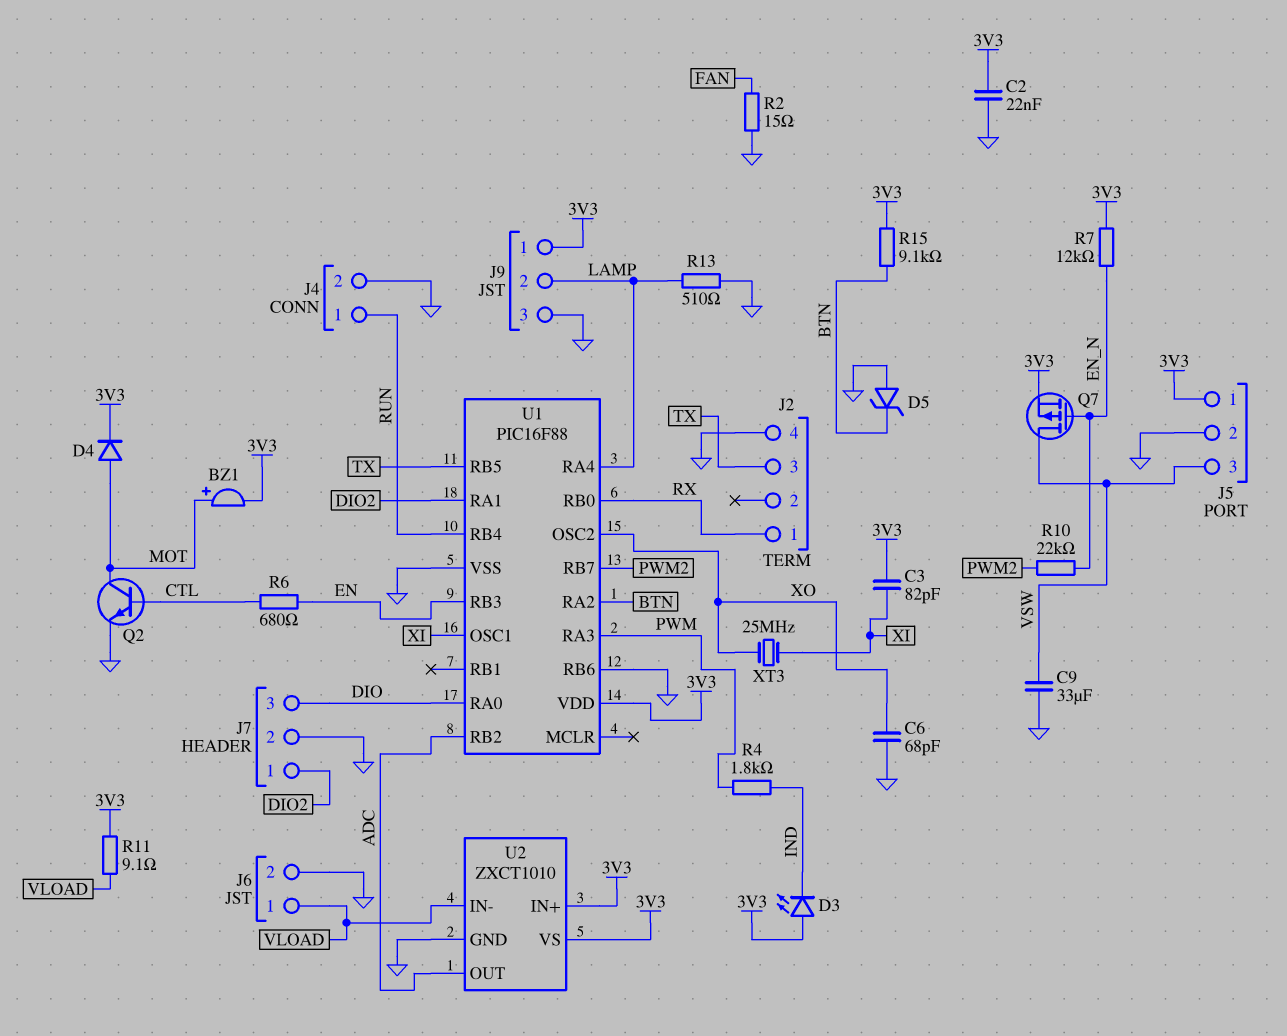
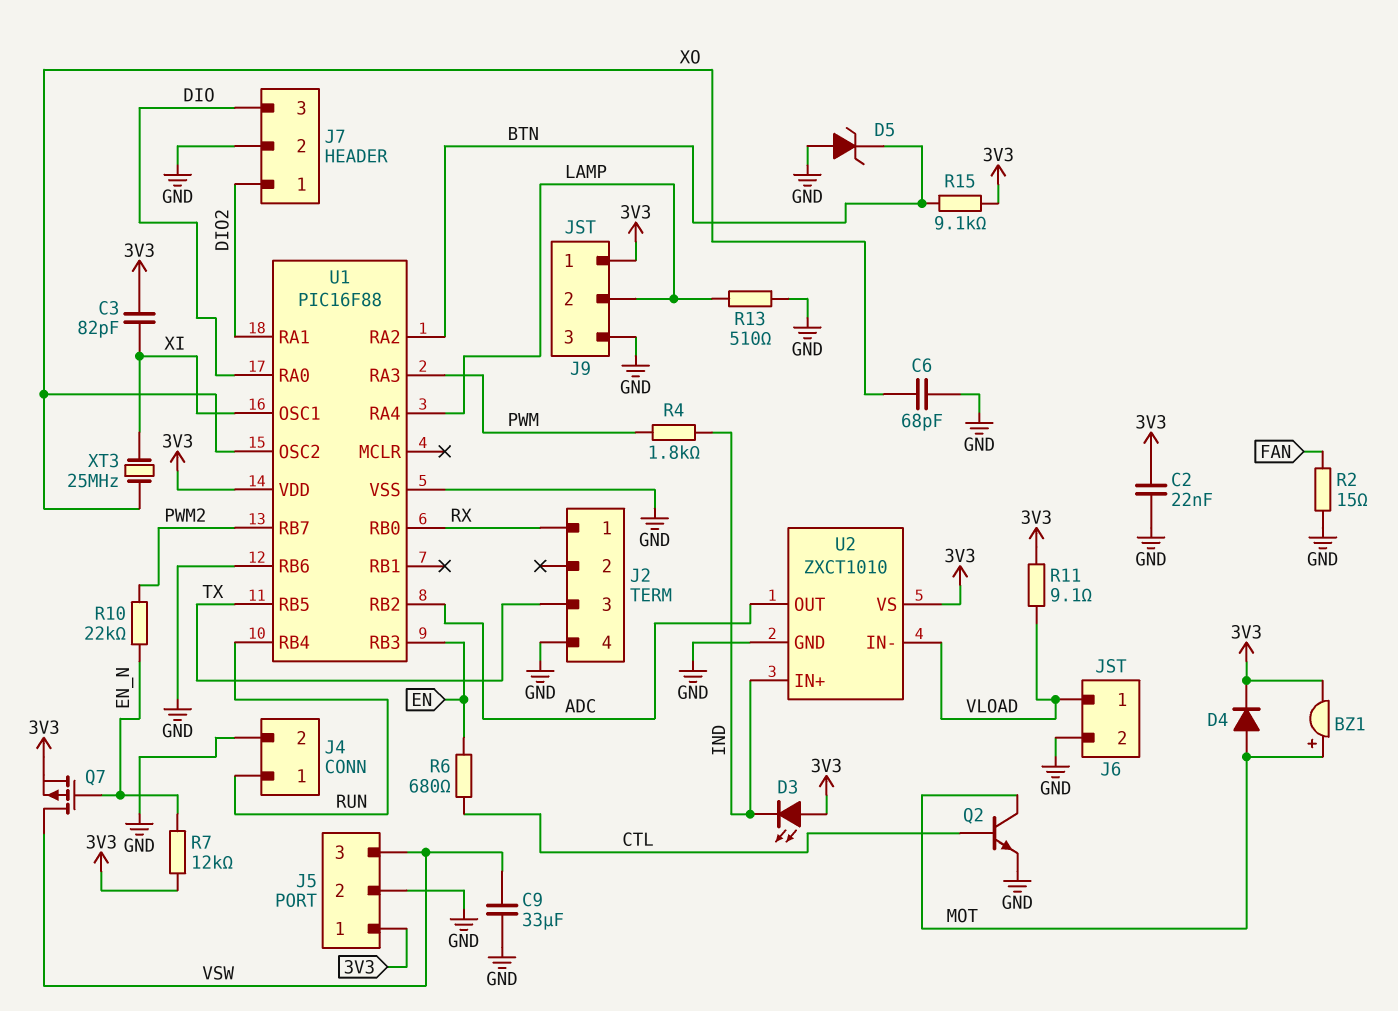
U2 pin IN+: 3V3 -> IND

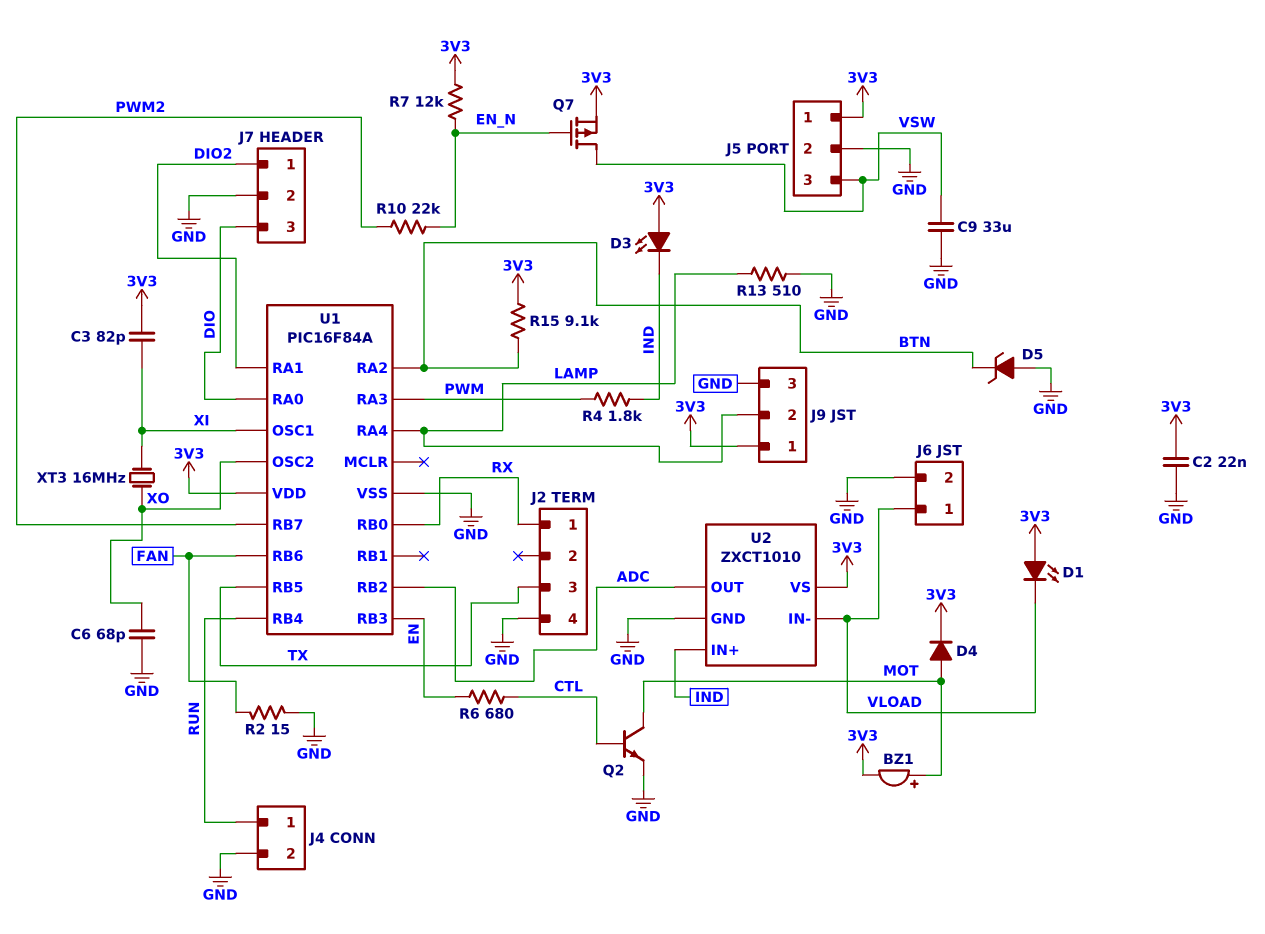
D1: none -> LED (A 3V3, K VLOAD)
R11: 9.1 (3V3, VLOAD) -> none
U1: PIC16F88 -> PIC16F84A
U1 pin RB6: GND -> FAN
XT3: 25MHz (XI, XO) -> 16MHz (XI, XO)

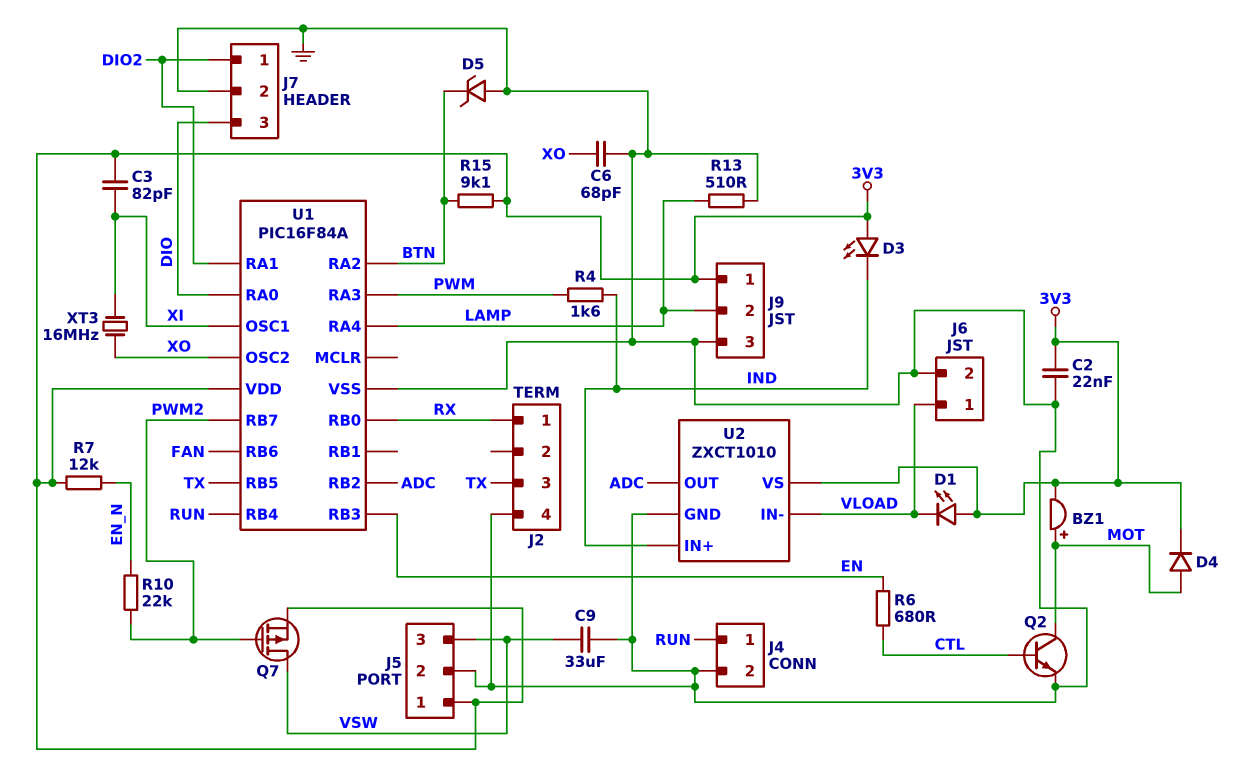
Q7: PMOS (G EN_N, D VSW, S 3V3) -> PMOS (G PWM2, D VSW, S 3V3)
R2: 15 (FAN, GND) -> none
R4: 1.8k (IND, PWM) -> 1.6k (IND, PWM)

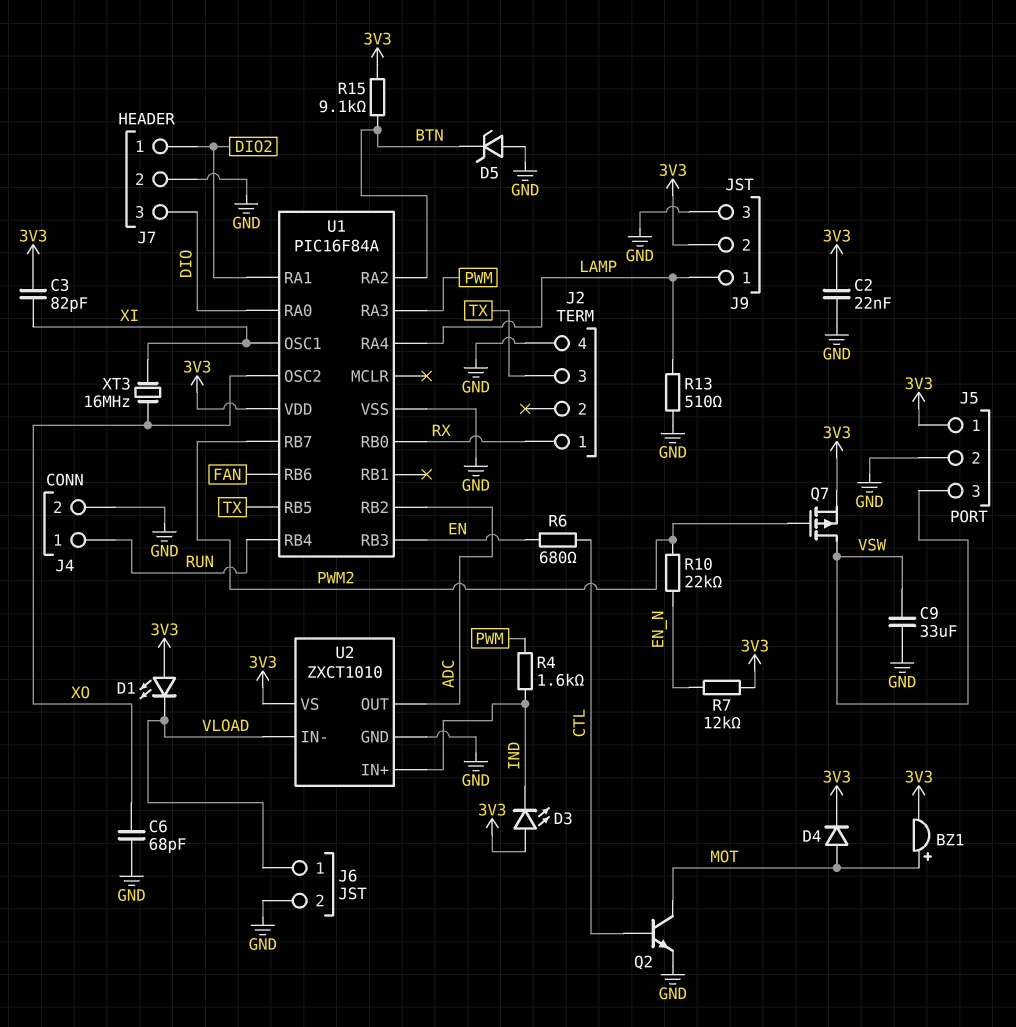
J9 pin 1: 3V3 -> LAMP
J9 pin 2: LAMP -> 3V3

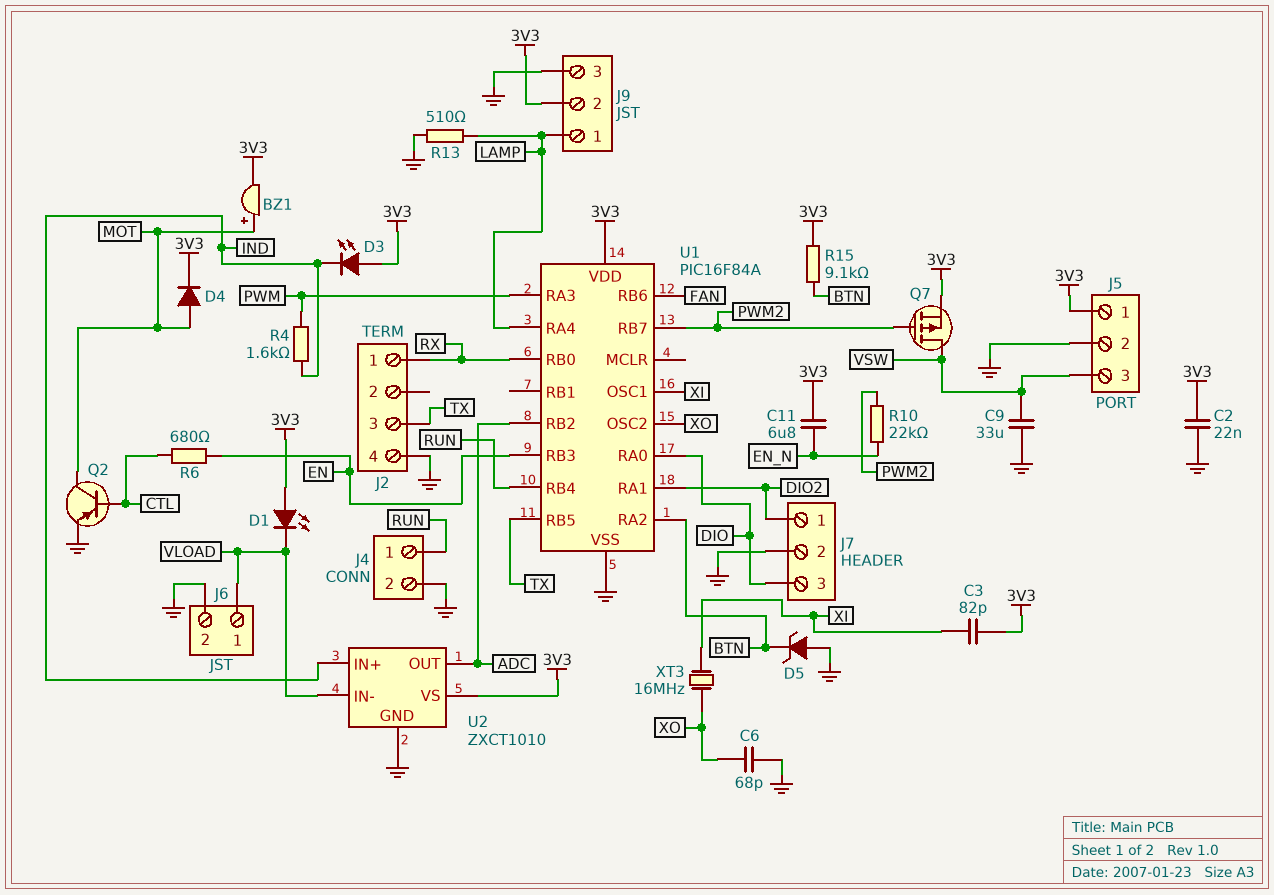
C11: none -> 6.8uF (3V3, EN_N)
Q2: NPN (B CTL, C MOT, E GND) -> PNP (B CTL, C MOT, E GND)
R7: 12k (3V3, EN_N) -> none

